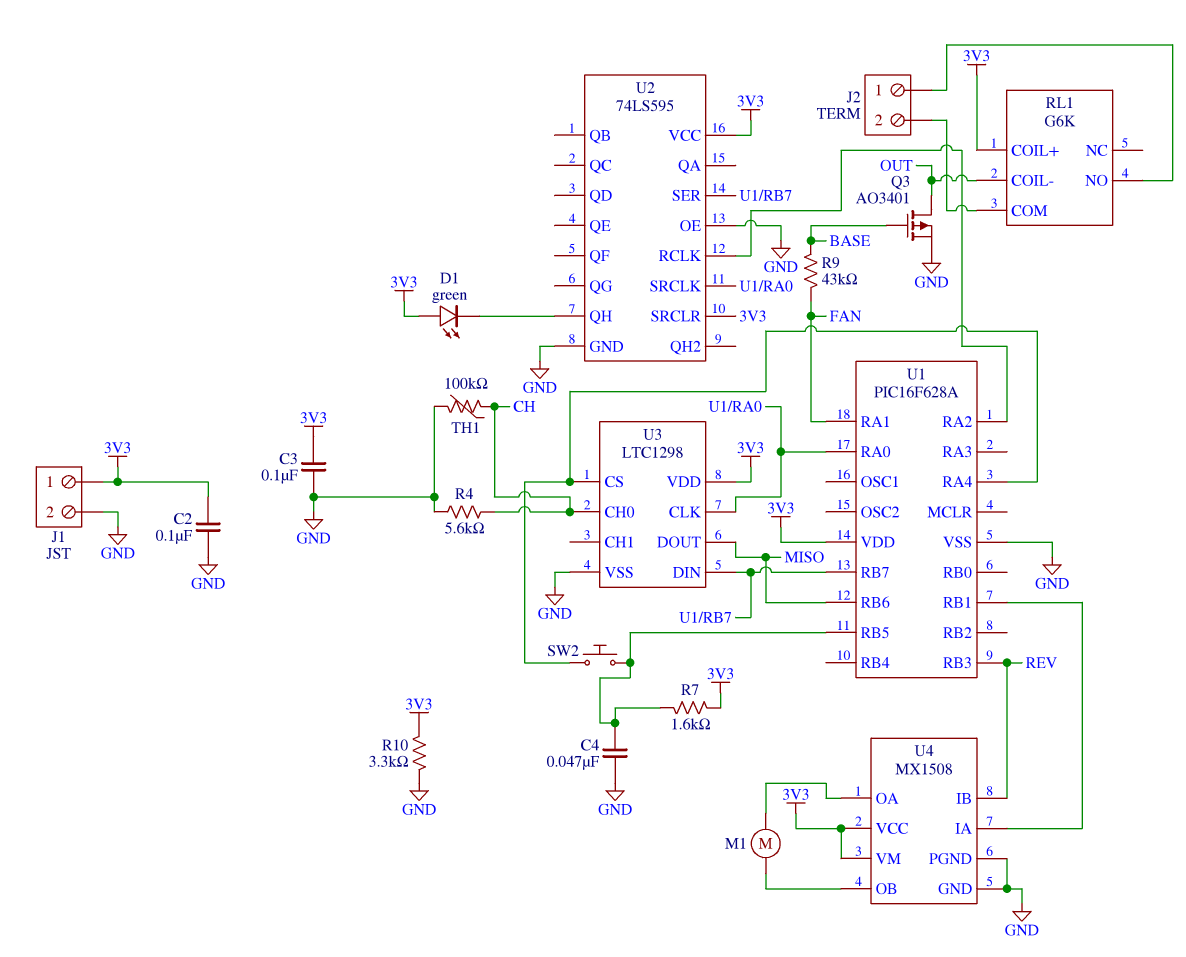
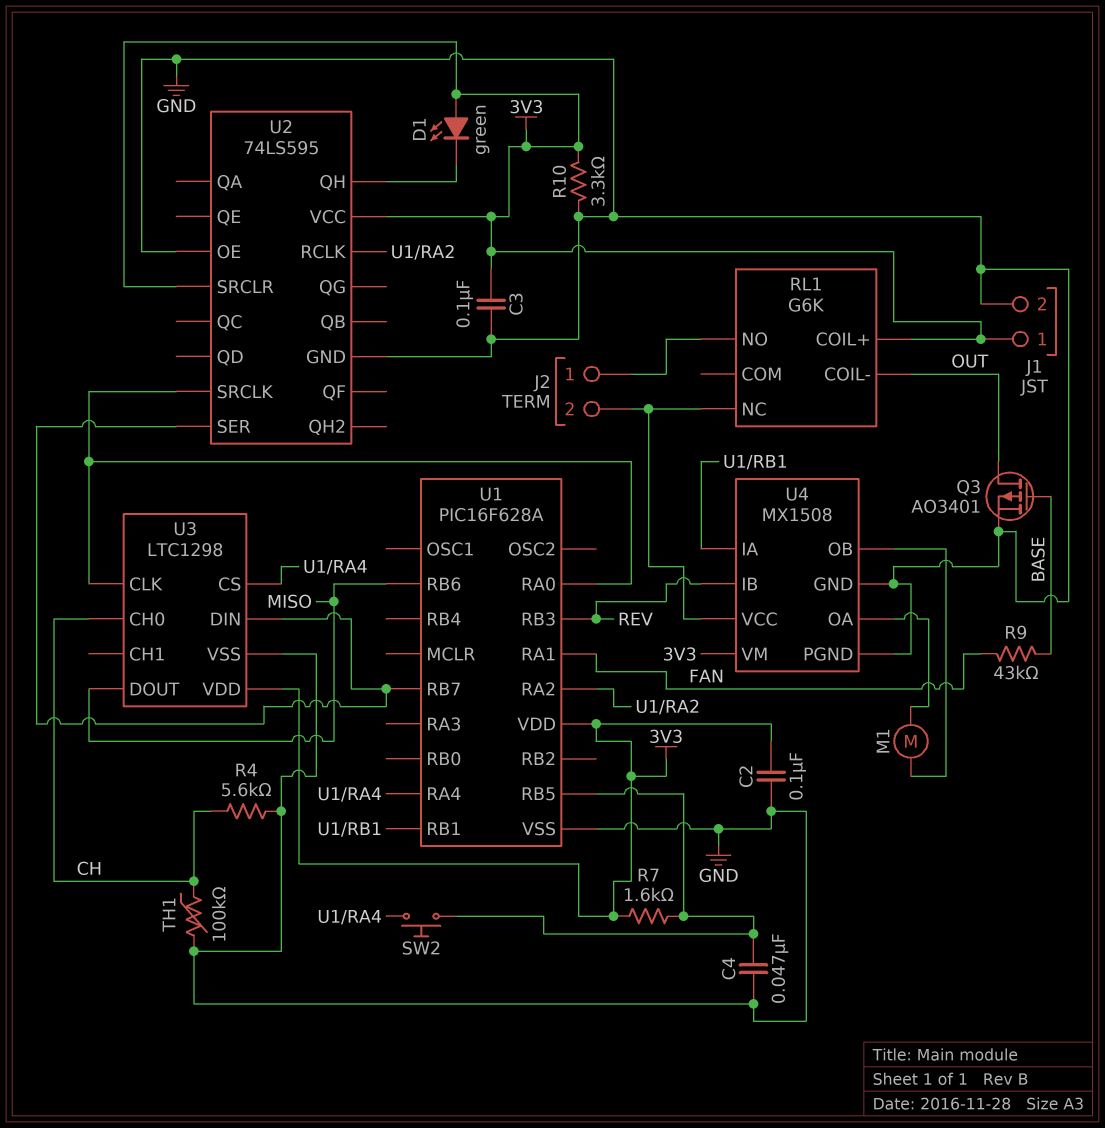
RL1 pin COM: J2/2 -> none
RL1 pin NC: none -> J2/2
U4 pin VCC: 3V3 -> J2/2

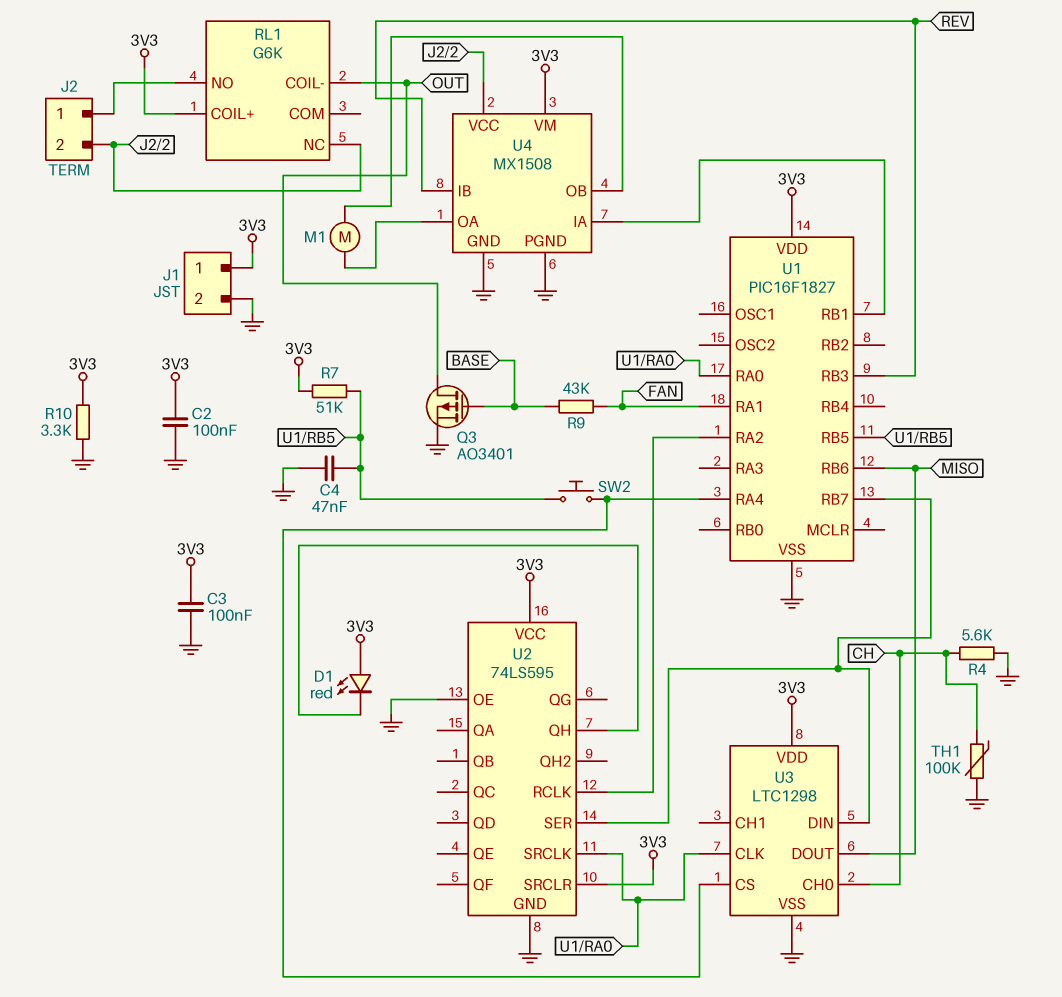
D1: LED green (A 3V3, K U2/QH) -> LED red (A 3V3, K U2/QH)
R7: 1.6k (3V3, U1/RB5) -> 51k (3V3, U1/RB5)
U1: PIC16F628A -> PIC16F1827

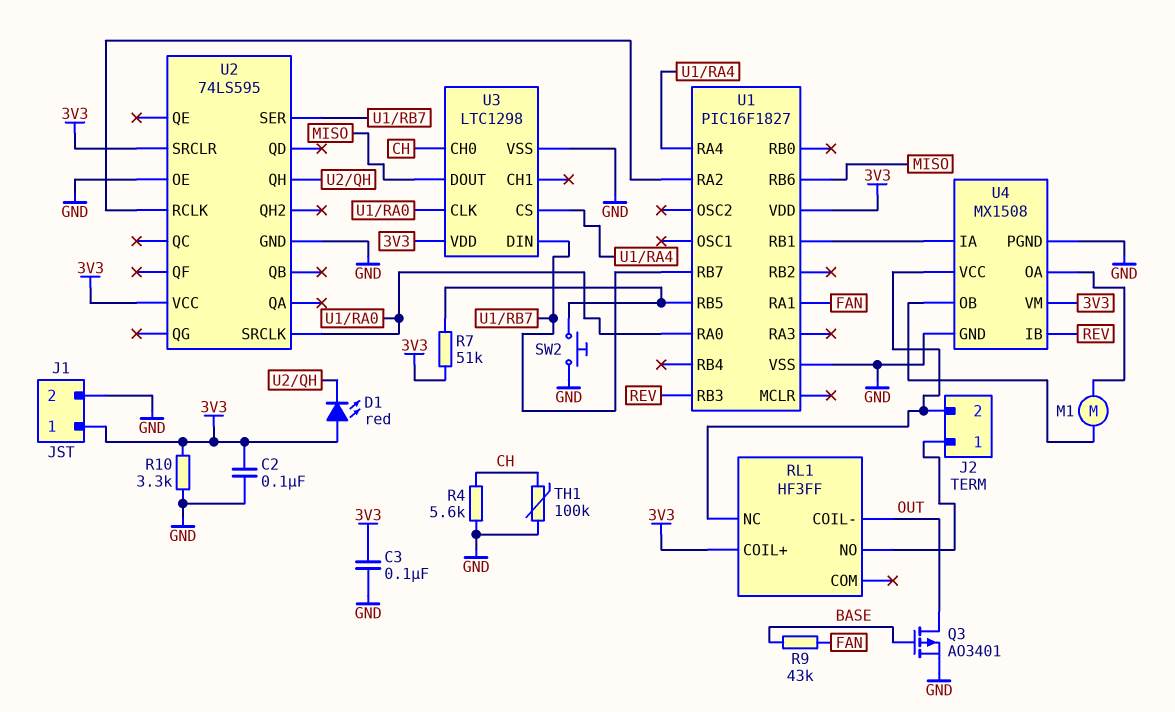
C4: 47nF (GND, U1/RB5) -> none
RL1: G6K -> HF3FF
SW2: button (U1/RA4, U1/RB5) -> button (GND, U1/RB5)

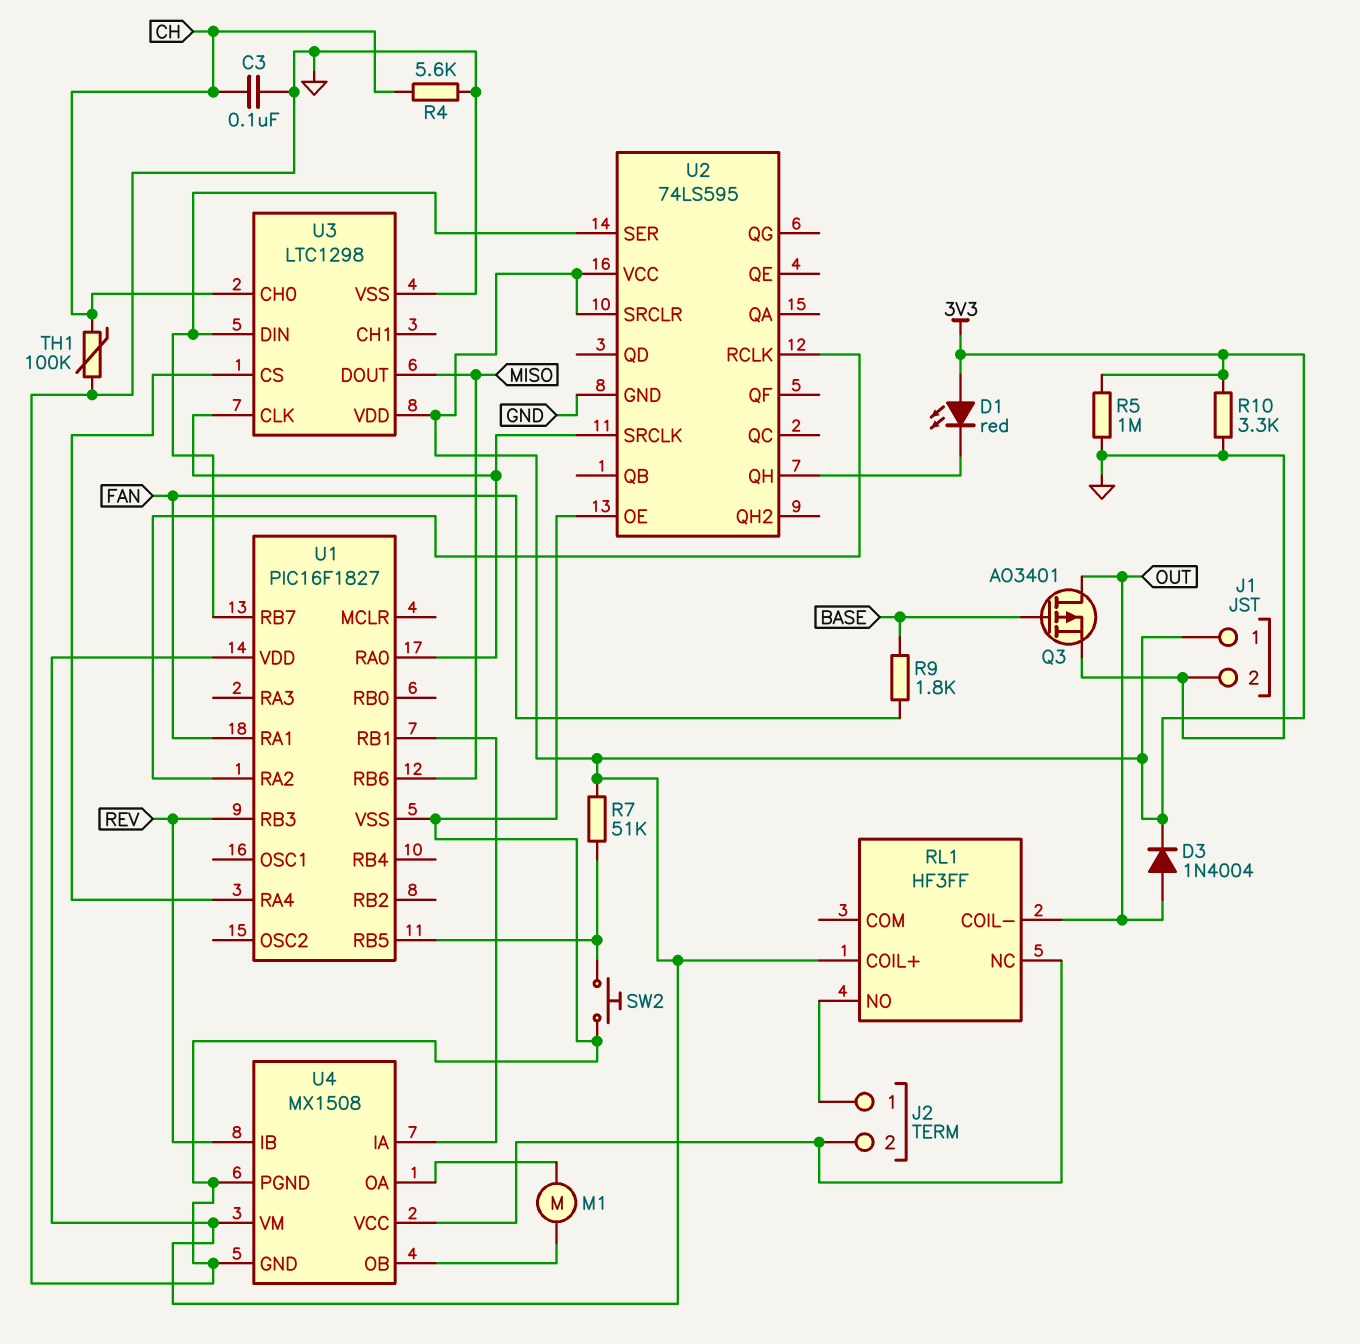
C2: 100nF (3V3, GND) -> none
C3: 100nF (3V3, GND) -> 100nF (CH, GND)
D3: none -> diode 1N4004 (A OUT, K 3V3)
R5: none -> 1M (3V3, GND)
R9: 43k (BASE, FAN) -> 1.8k (BASE, FAN)

